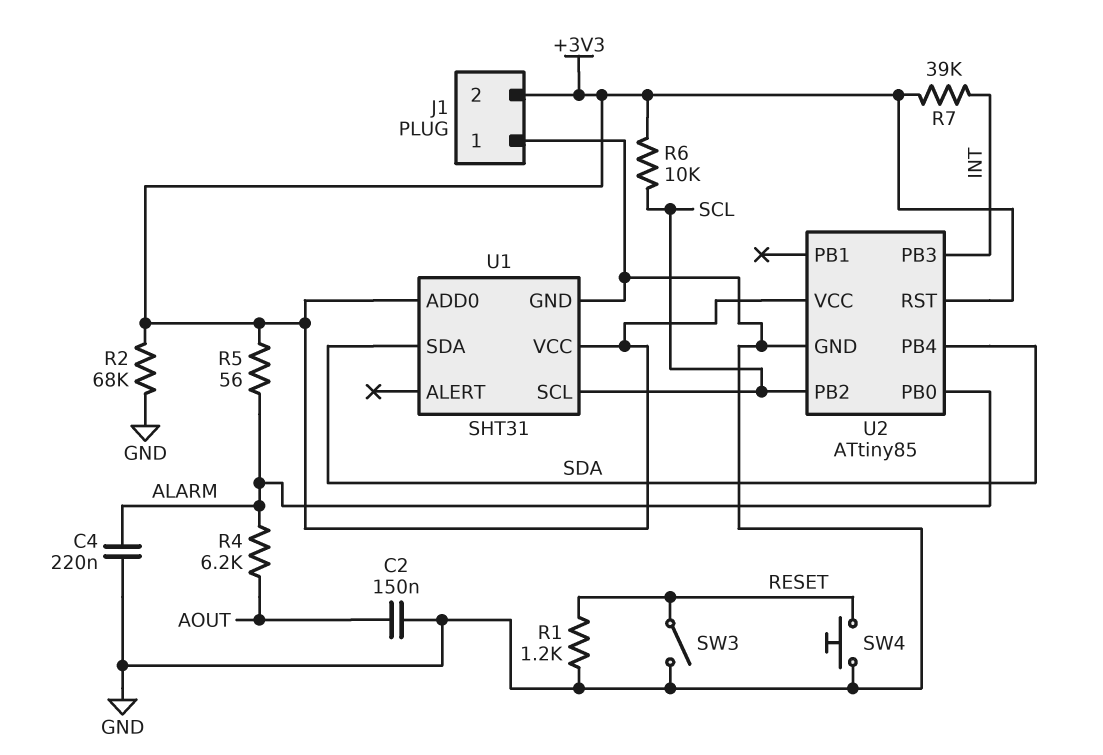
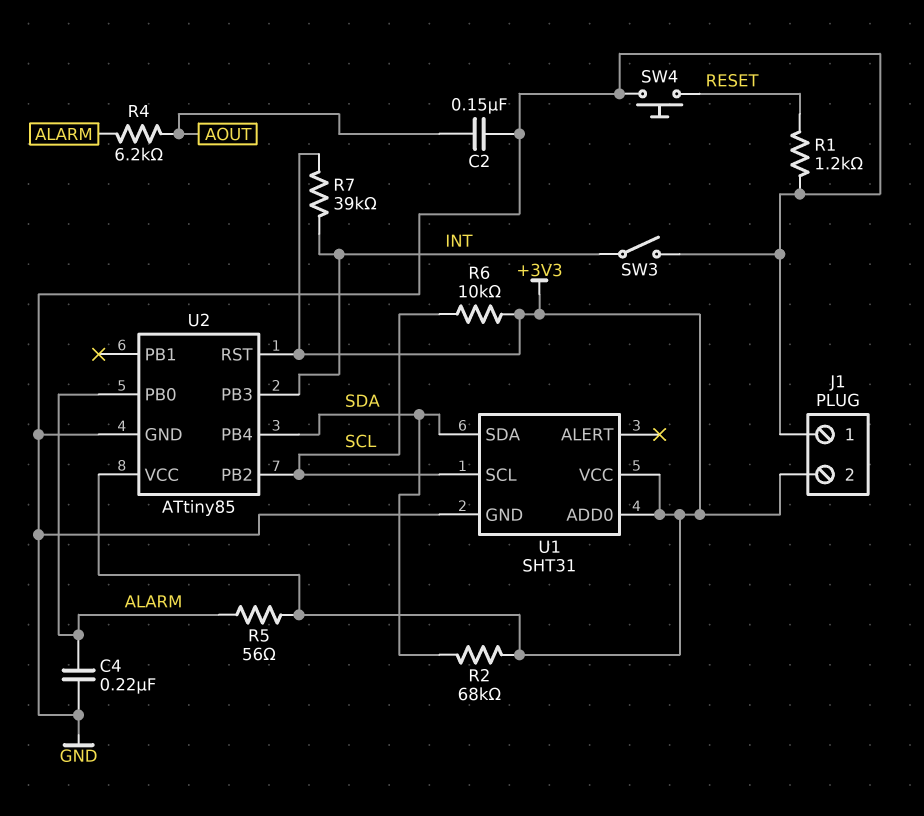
R2: 68k (+3V3, GND) -> 68k (+3V3, SDA)
SW3: switch (GND, RESET) -> switch (GND, INT)

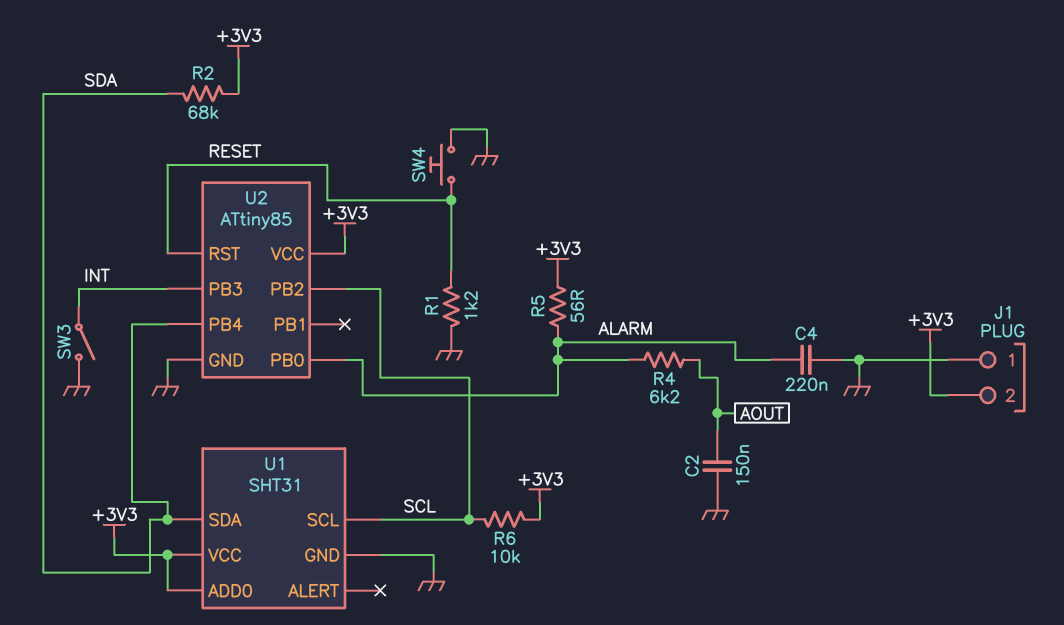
R7: 39k (+3V3, INT) -> none
U2 pin RST: +3V3 -> RESET

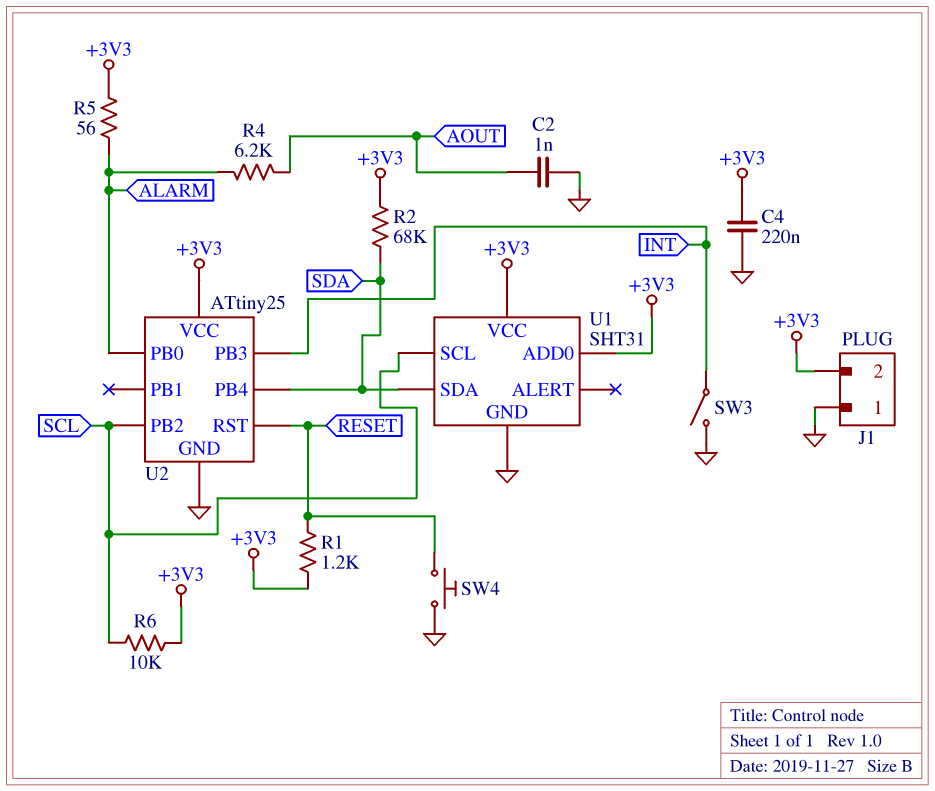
C2: 150nF (AOUT, GND) -> 1nF (AOUT, GND)
C4: 220nF (ALARM, GND) -> 220nF (+3V3, GND)
R1: 1.2k (GND, RESET) -> 1.2k (+3V3, RESET)
U2: ATtiny85 -> ATtiny25

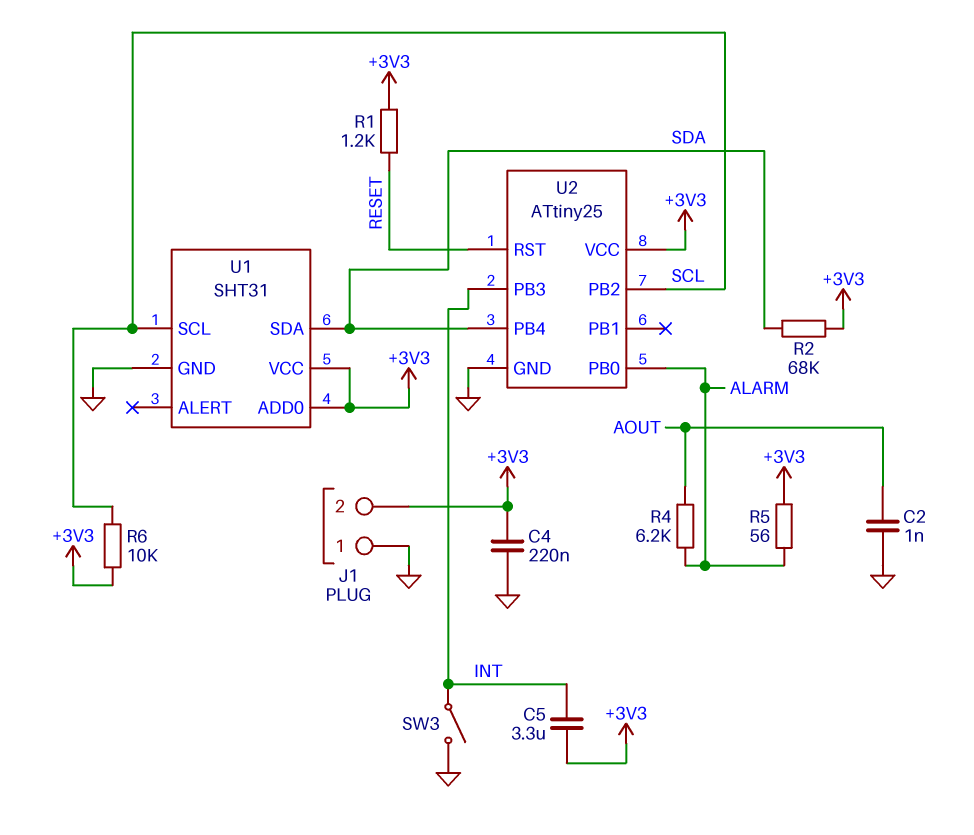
C5: none -> 3.3uF (+3V3, INT)
SW4: button (GND, RESET) -> none

